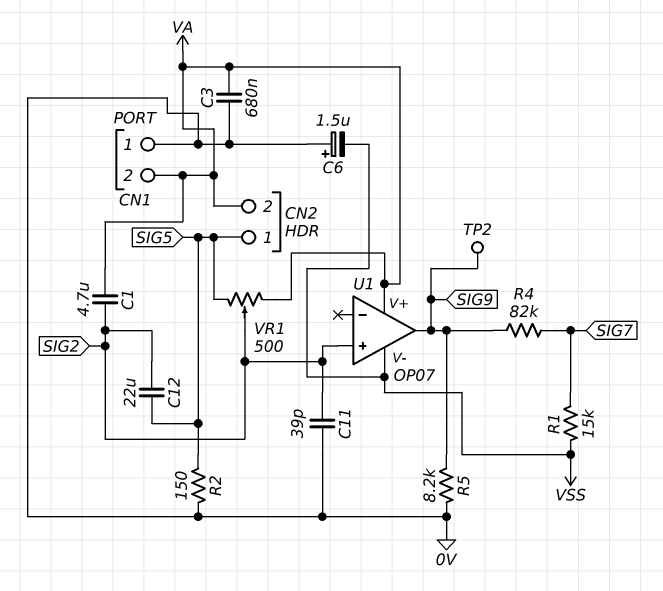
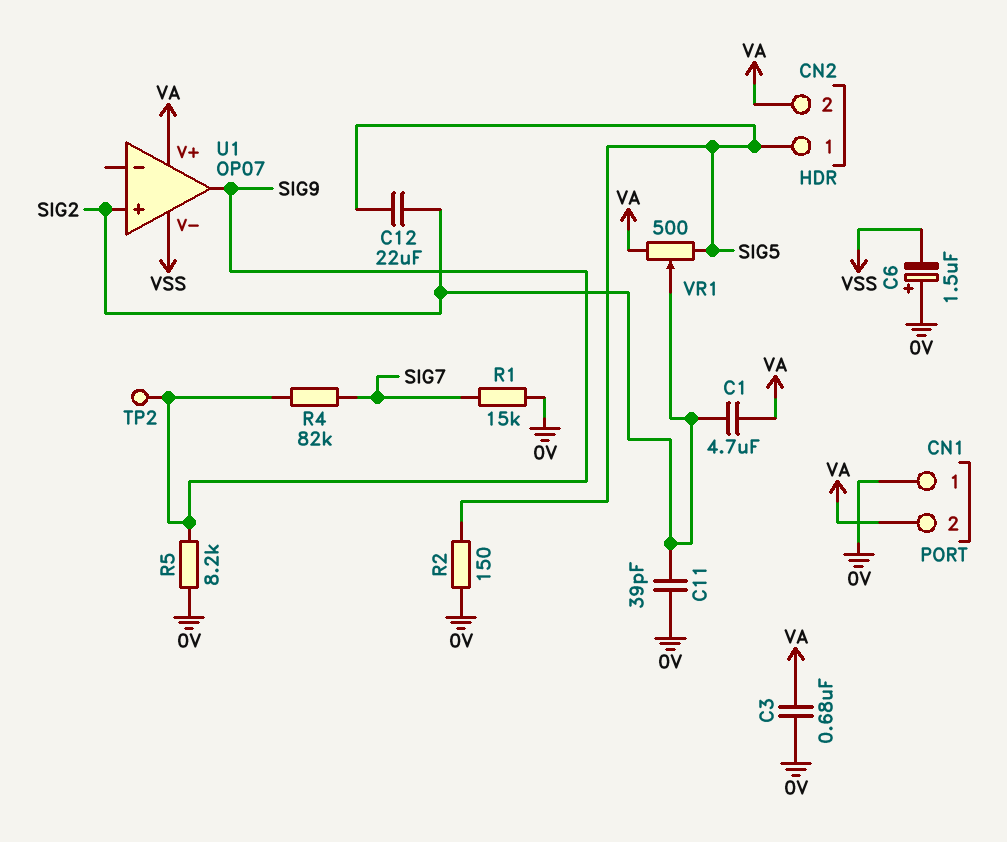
R1: 15k (SIG7, VSS) -> 15k (0V, SIG7)

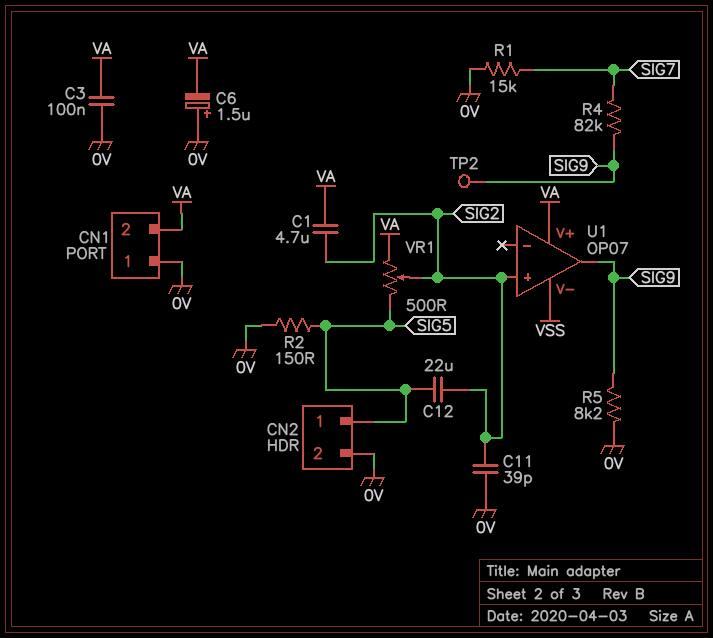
C3: 680nF (0V, VA) -> 100nF (0V, VA)
C6: 1.5uF (plus 0V, minus VSS) -> 1.5uF (plus 0V, minus VA)
CN2 pin 2: VA -> 0V

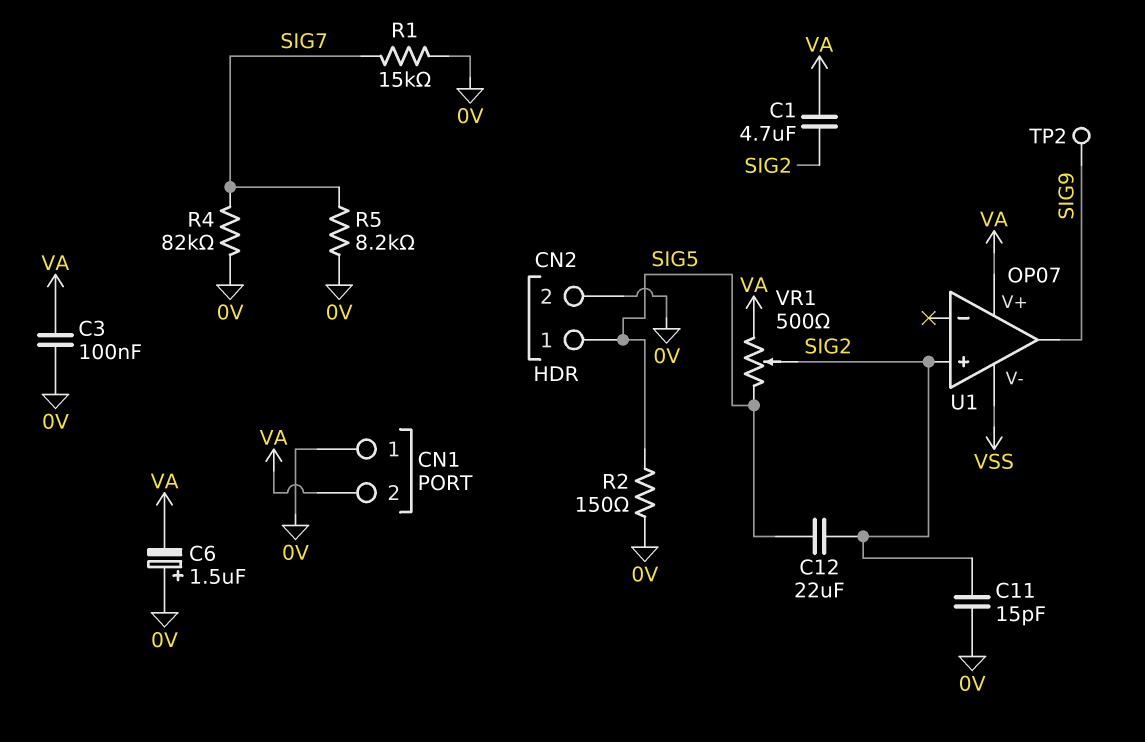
C11: 39pF (0V, SIG2) -> 15pF (0V, SIG2)
R4: 82k (SIG7, SIG9) -> 82k (0V, SIG7)
R5: 8.2k (0V, SIG9) -> 8.2k (0V, SIG7)

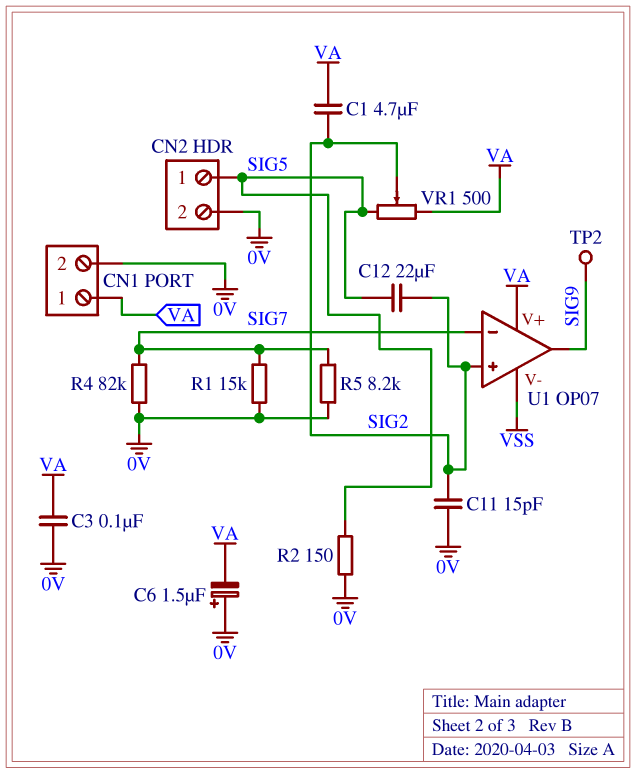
CN1 pin 1: 0V -> VA
CN1 pin 2: VA -> 0V
U1 pin in-: none -> SIG7

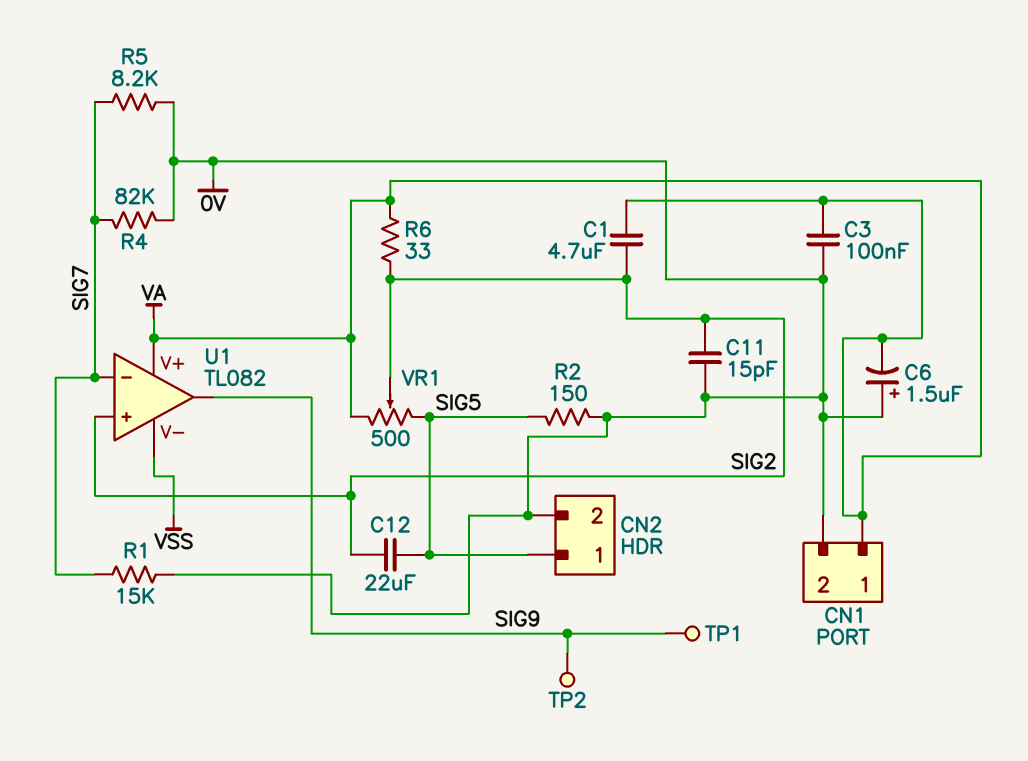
R6: none -> 33 (SIG2, VA)
TP1: none -> test point (SIG9)
U1: OP07 -> TL082

